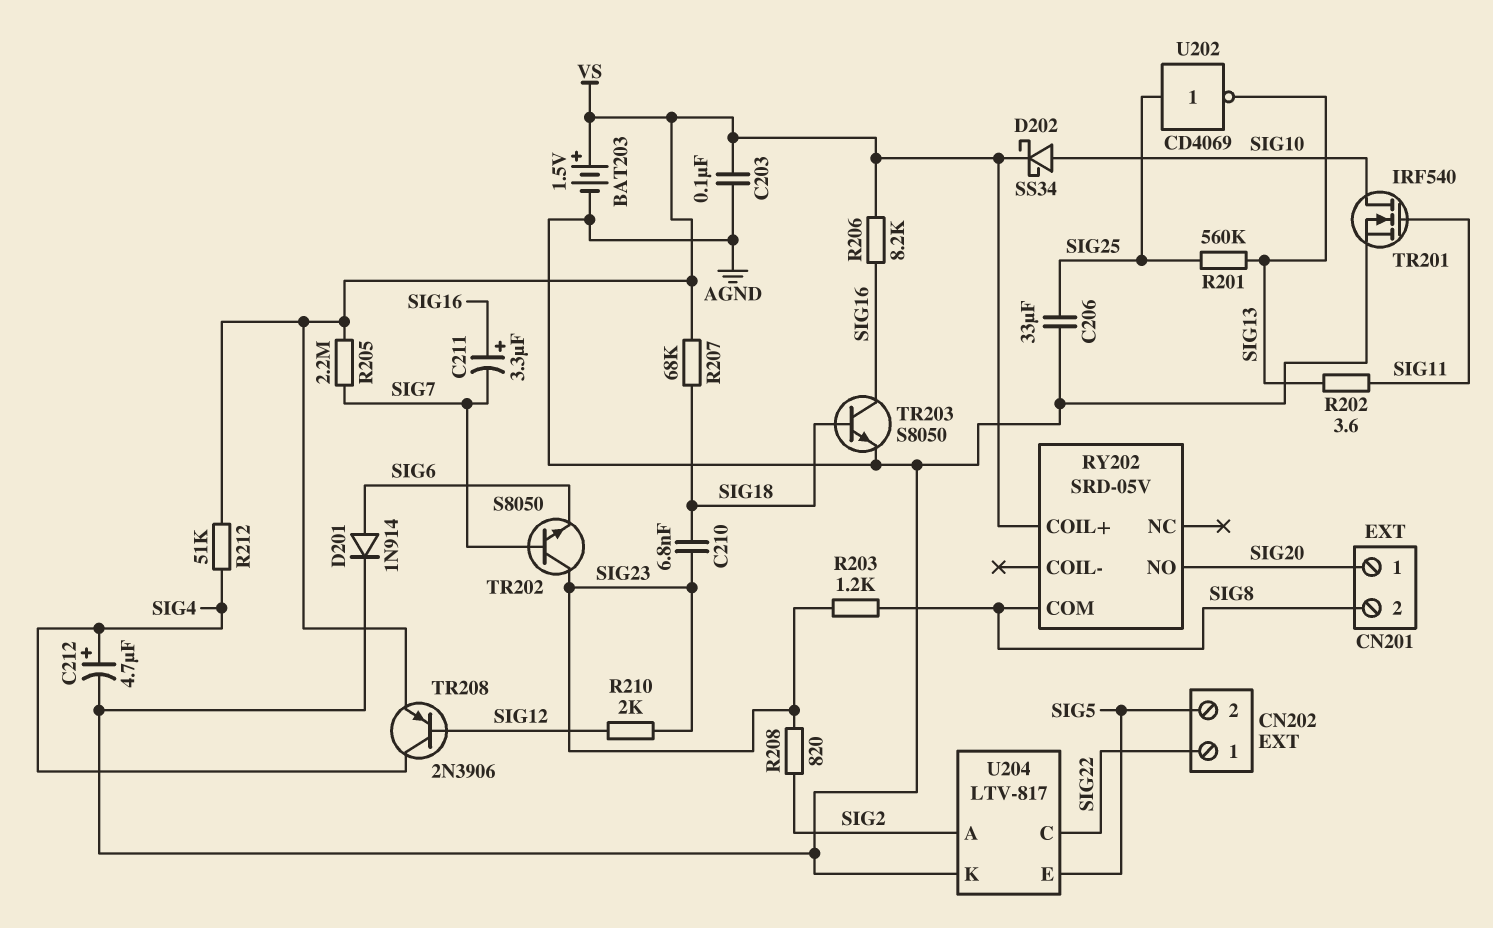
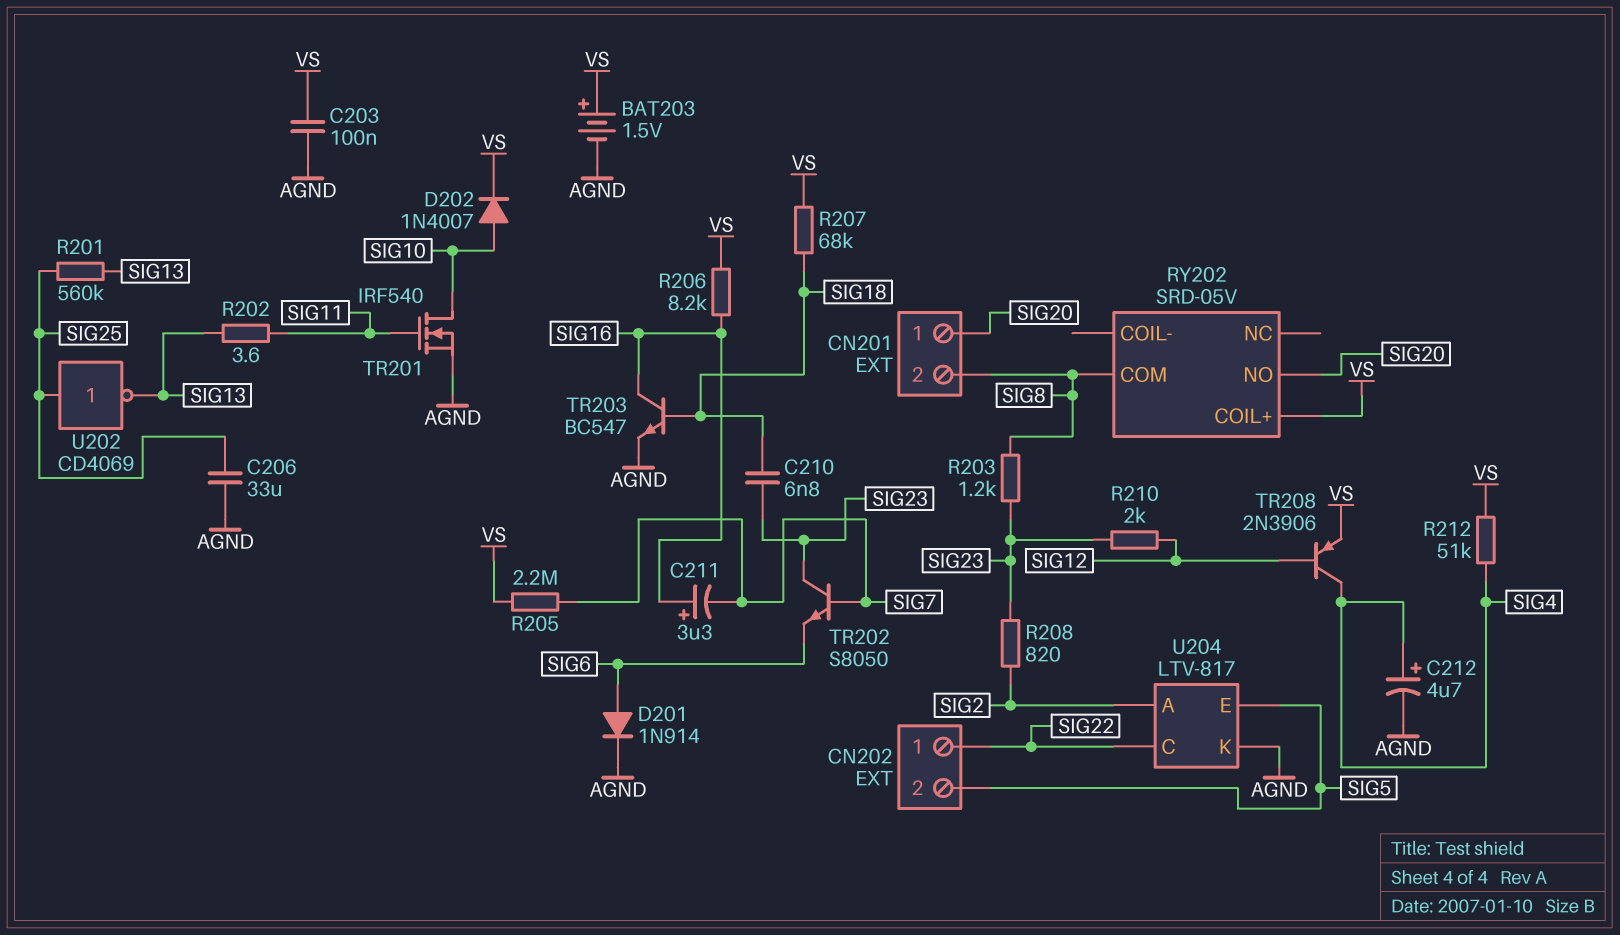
D202: schottky SS34 (A SIG10, K VS) -> diode 1N4007 (A SIG10, K VS)
TR203: NPN S8050 (B SIG18, C SIG16, E AGND) -> NPN BC547 (B SIG18, C SIG16, E AGND)

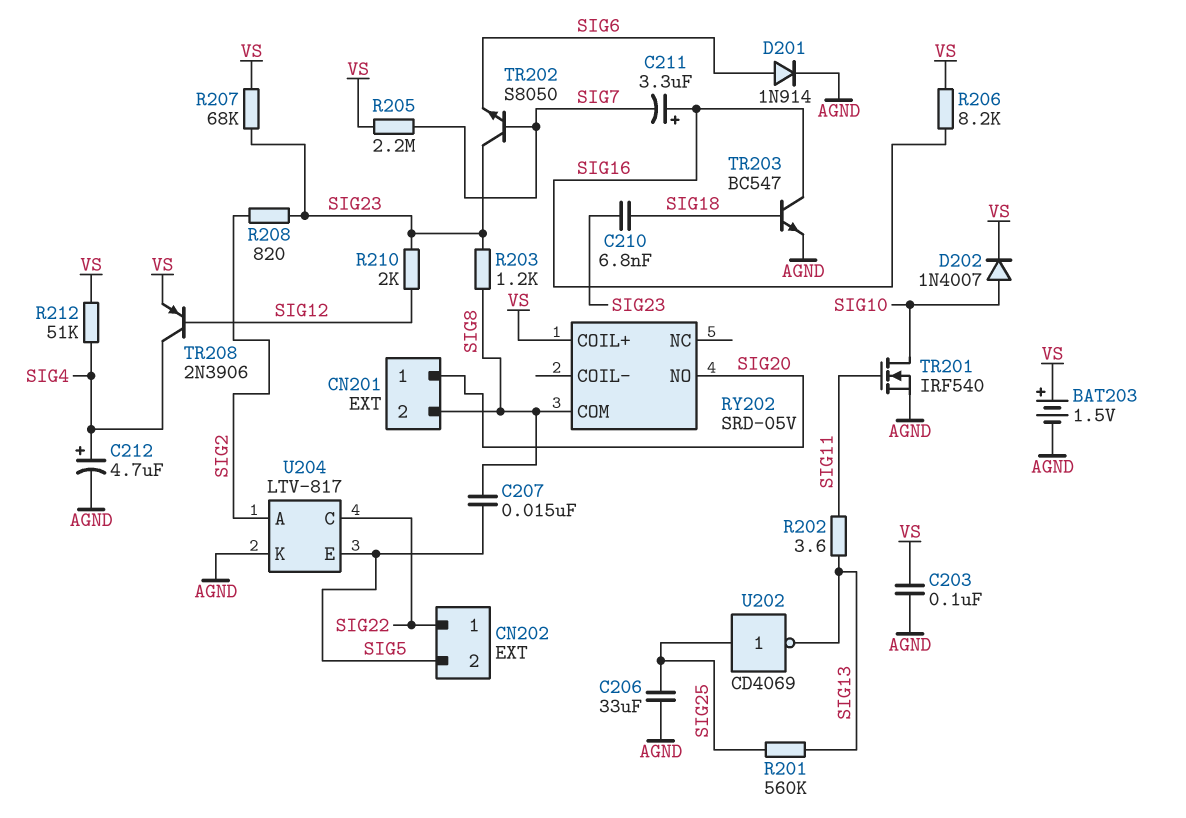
C207: none -> 15nF (SIG5, SIG8)
R207: 68k (SIG18, VS) -> 68k (SIG23, VS)

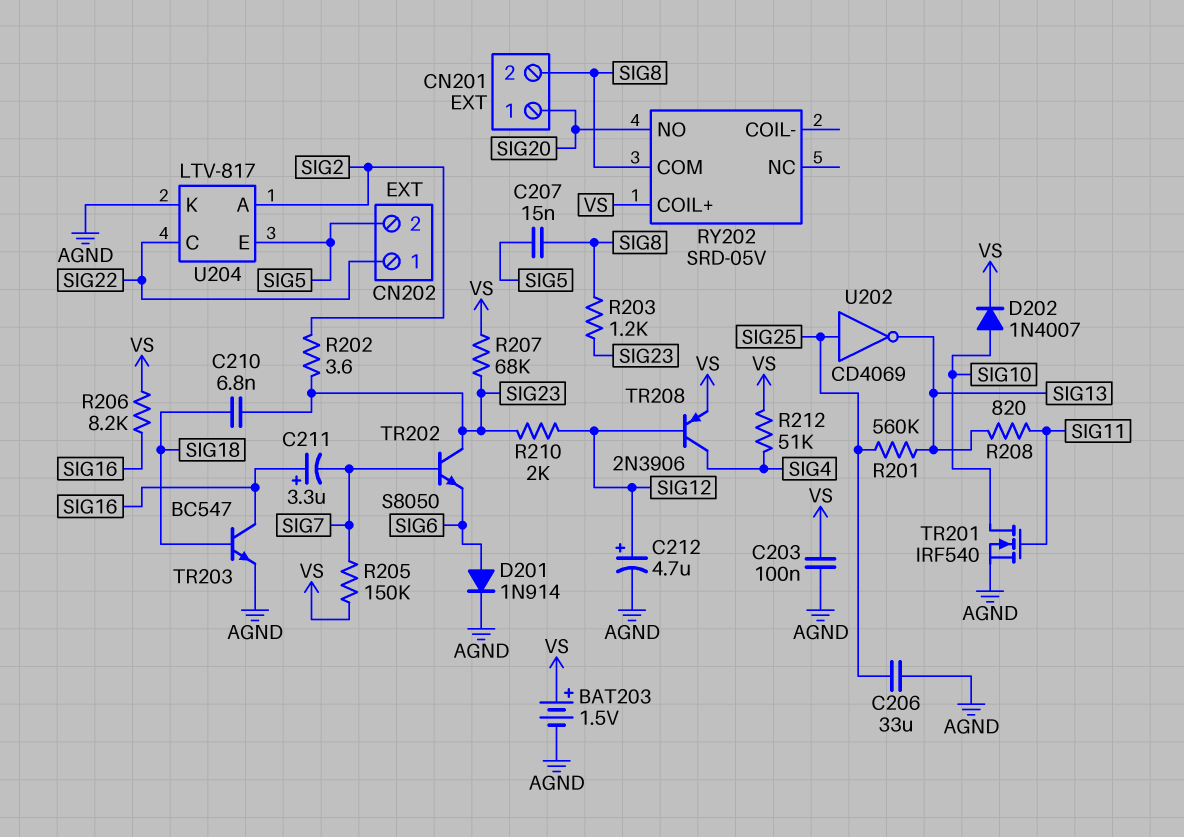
C212: 4.7uF (plus SIG4, minus AGND) -> 4.7uF (plus SIG12, minus AGND)
R202: 3.6 (SIG11, SIG13) -> 3.6 (SIG2, SIG23)
R205: 2.2M (SIG7, VS) -> 150k (SIG7, VS)
R208: 820 (SIG2, SIG23) -> 820 (SIG11, SIG13)

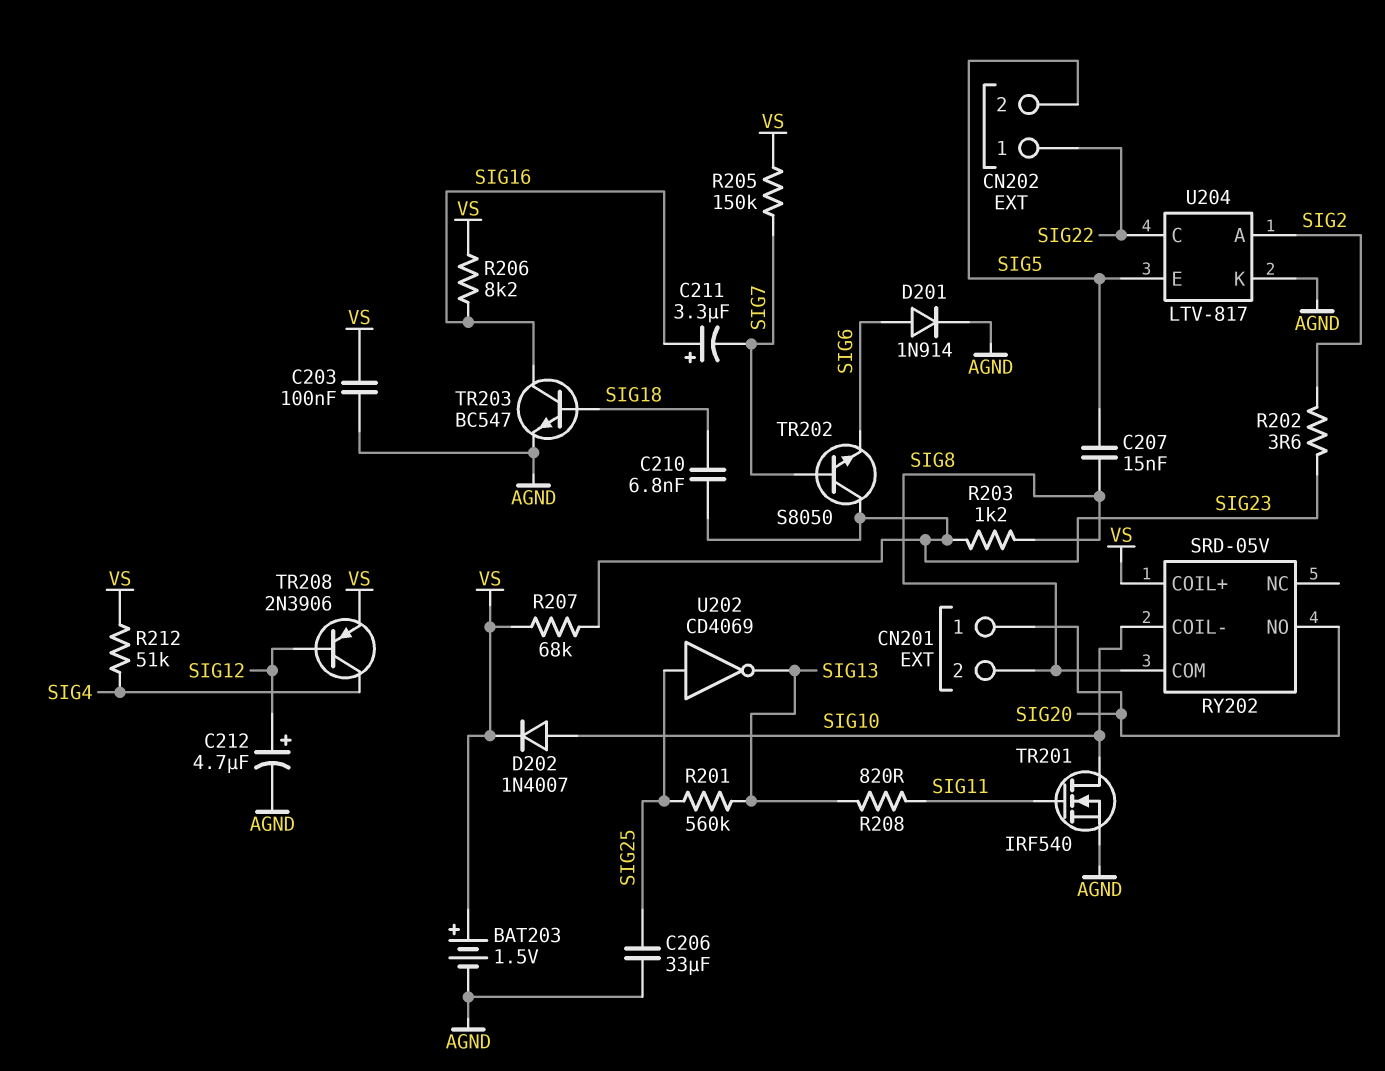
R210: 2k (SIG12, SIG23) -> none
RY202 pin COIL-: none -> SIG10

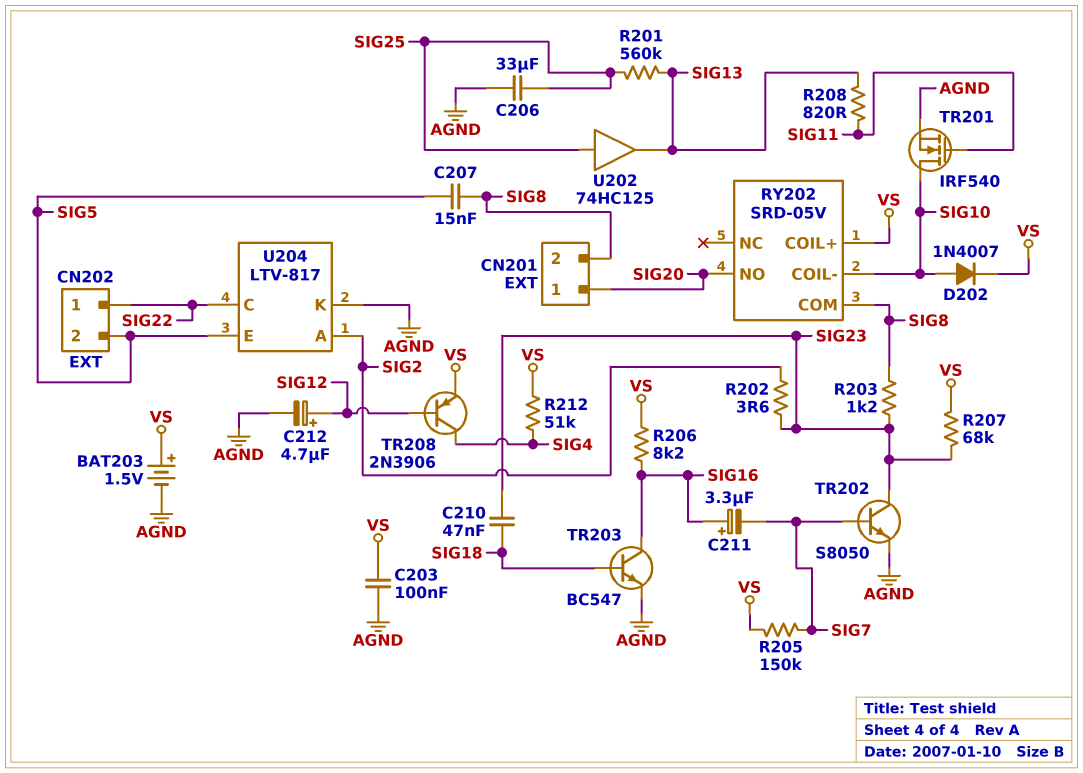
C210: 6.8nF (SIG18, SIG23) -> 47nF (SIG18, SIG23)
D201: diode 1N914 (A SIG6, K AGND) -> none
TR202: NPN S8050 (B SIG7, C SIG23, E SIG6) -> NPN S8050 (B SIG7, C SIG23, E AGND)
U202: NOT CD4069 (in SIG25, out SIG13) -> buffer 74HC125 (in SIG25, out SIG13)

